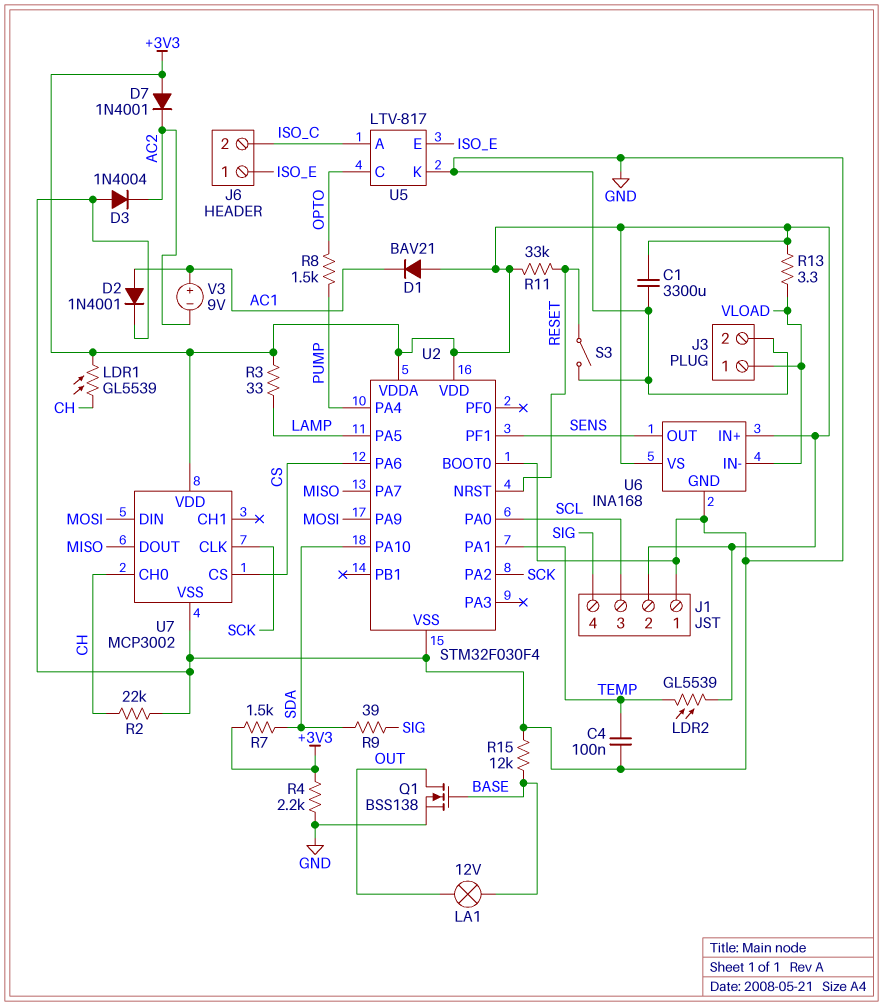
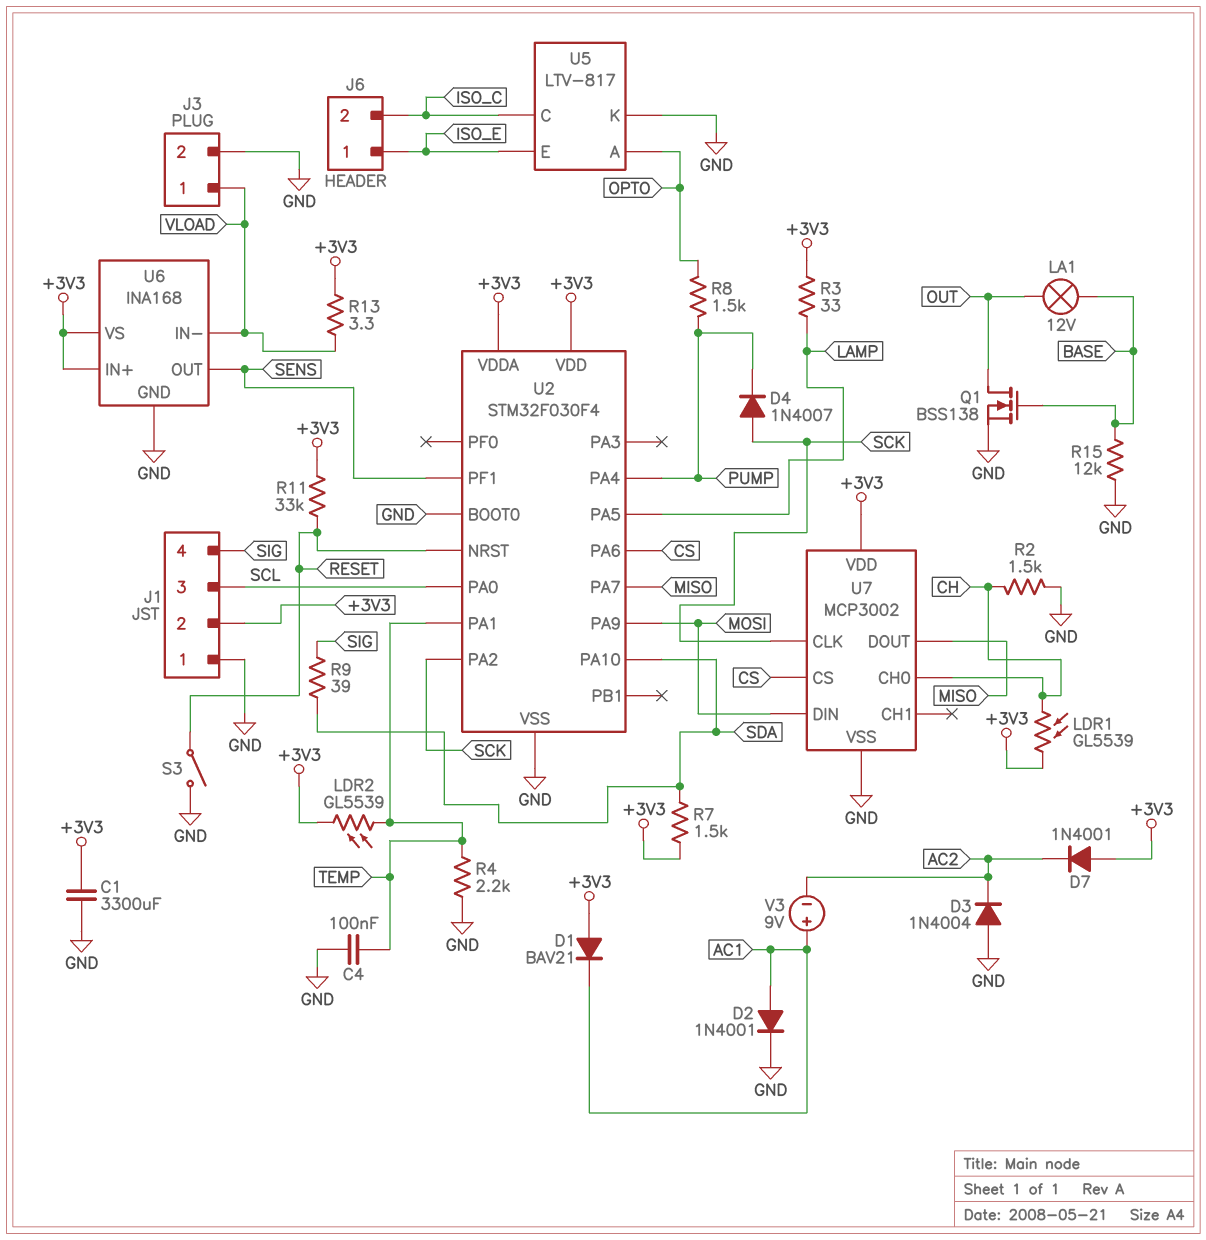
D4: none -> diode 1N4007 (A SCK, K PUMP)
R2: 22k (CH, GND) -> 1.5k (CH, GND)
R4: 2.2k (+3V3, GND) -> 2.2k (GND, TEMP)
U5 pin A: ISO_C -> OPTO
U5 pin C: OPTO -> ISO_C

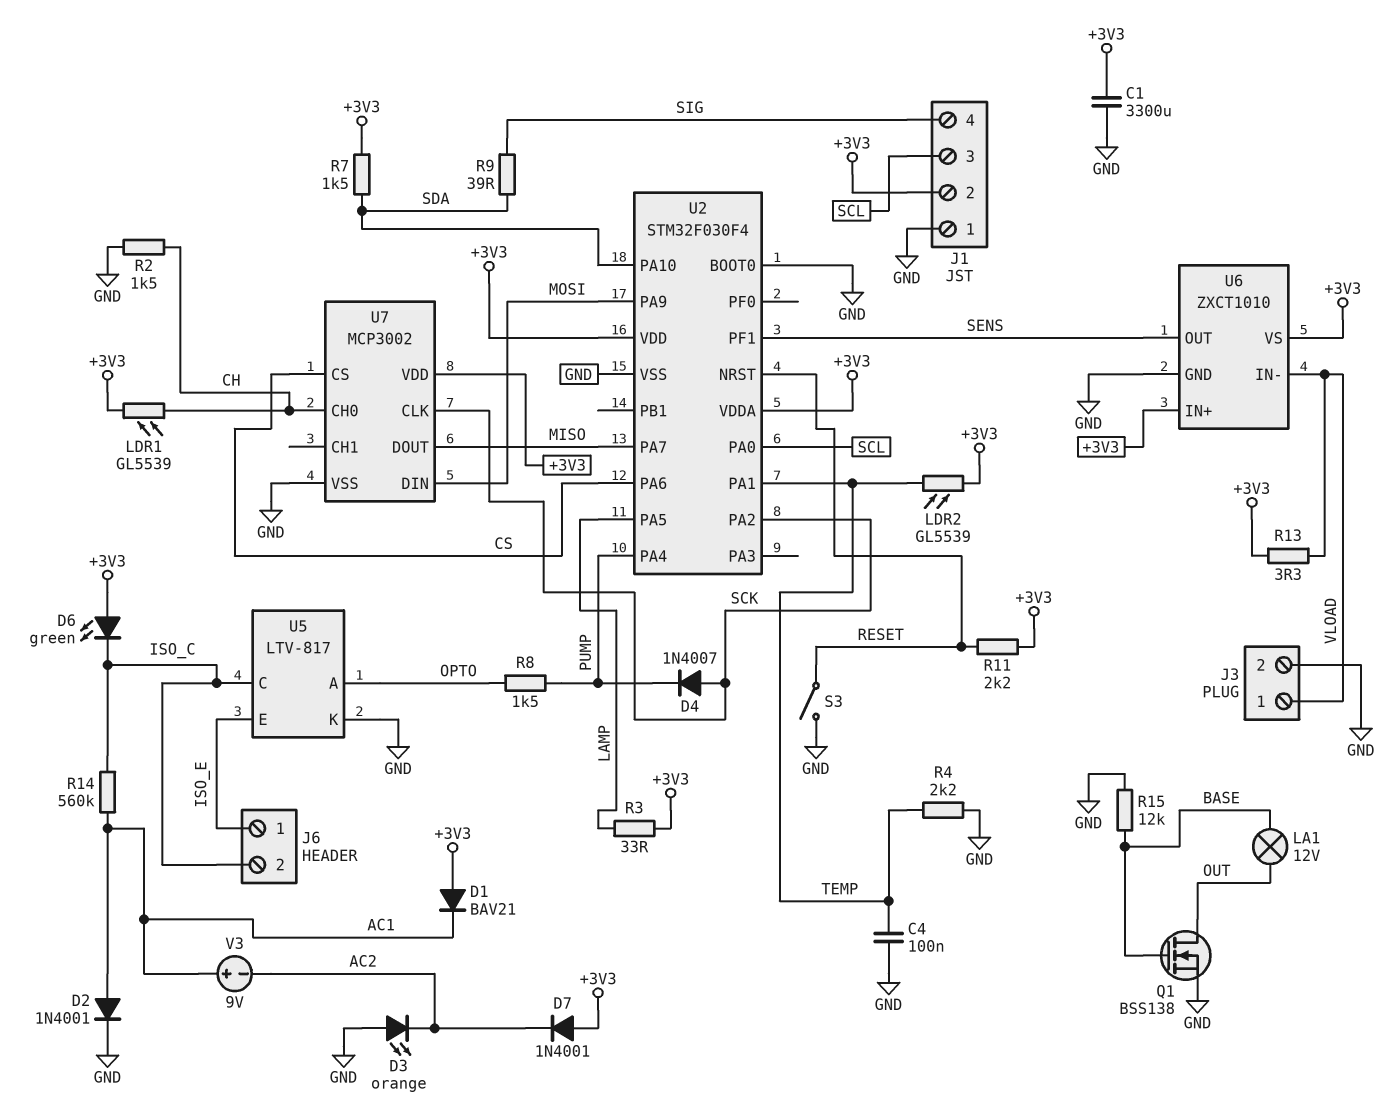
D3: diode 1N4004 (A GND, K AC2) -> LED orange (A GND, K AC2)
D6: none -> LED green (A +3V3, K ISO_C)
R11: 33k (+3V3, RESET) -> 2.2k (+3V3, RESET)
R14: none -> 560k (AC1, ISO_C)
U6: INA168 -> ZXCT1010

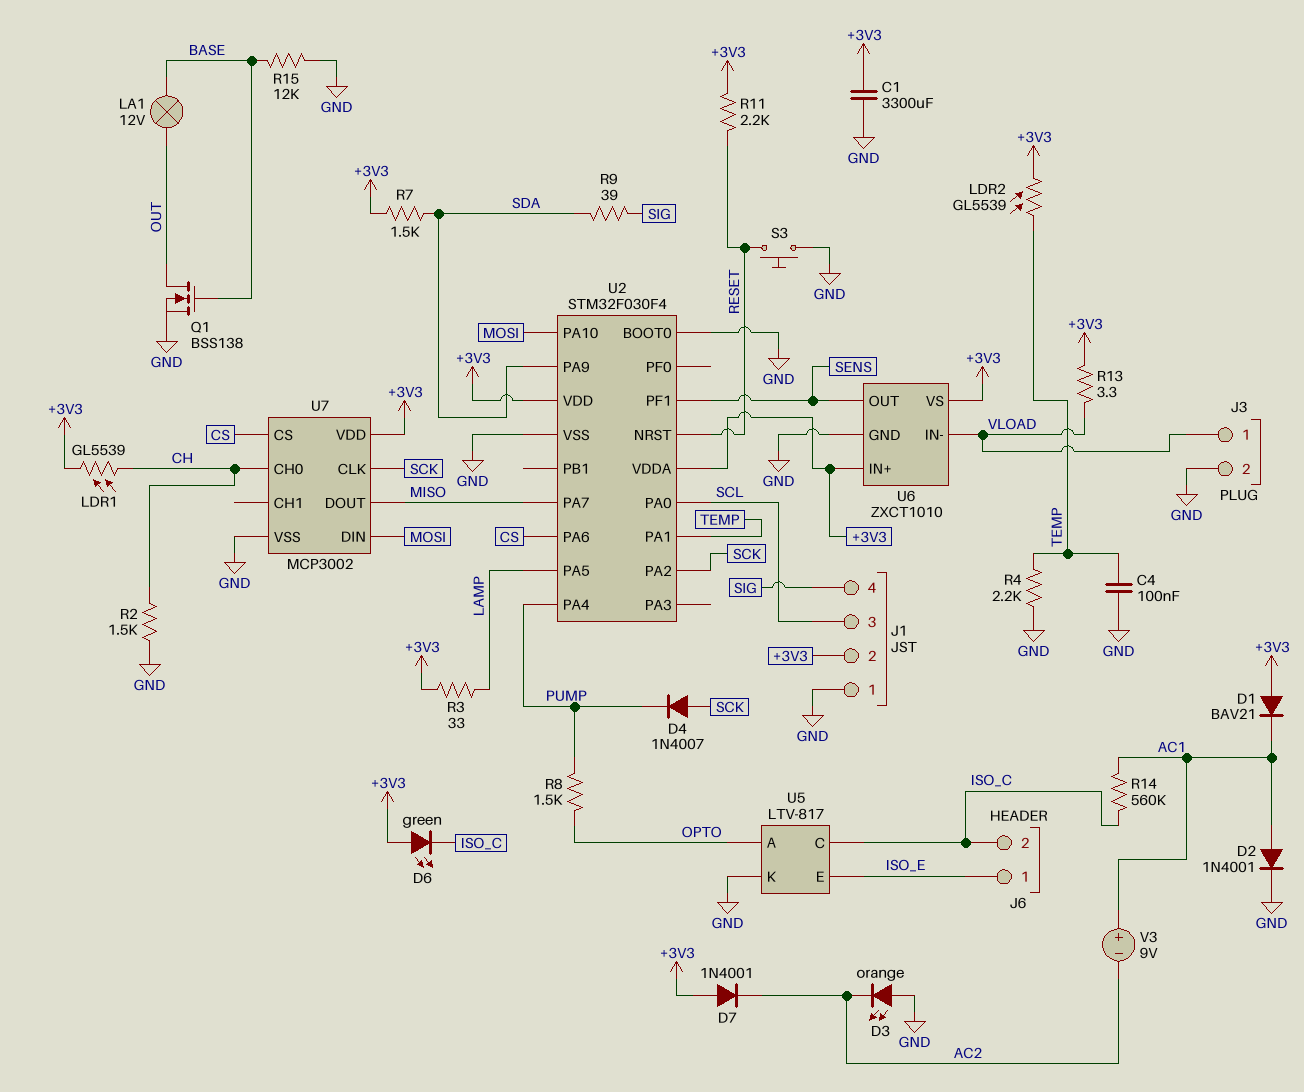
S3: switch (GND, RESET) -> button (GND, RESET)
U2 pin PA9: MOSI -> SDA
U2 pin PA10: SDA -> MOSI

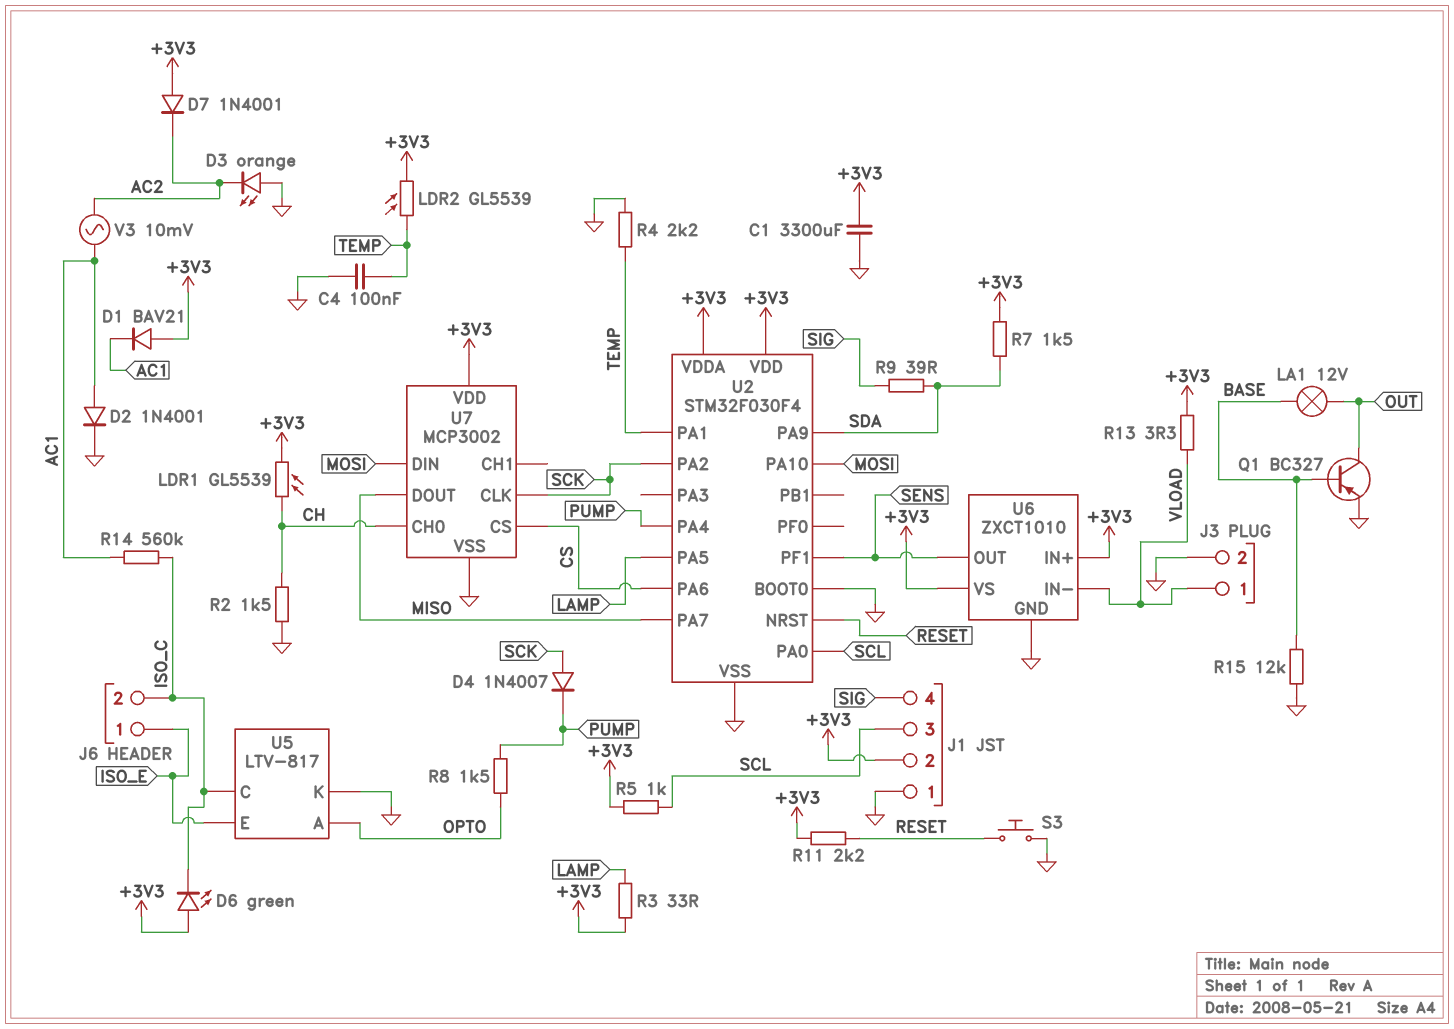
Q1: NMOS BSS138 (G BASE, D OUT, S GND) -> PNP BC327 (B BASE, C OUT, E GND)
R5: none -> 1k (+3V3, SCL)
V3: 9V (plus AC1, minus AC2) -> AC 10mV (AC1, AC2)

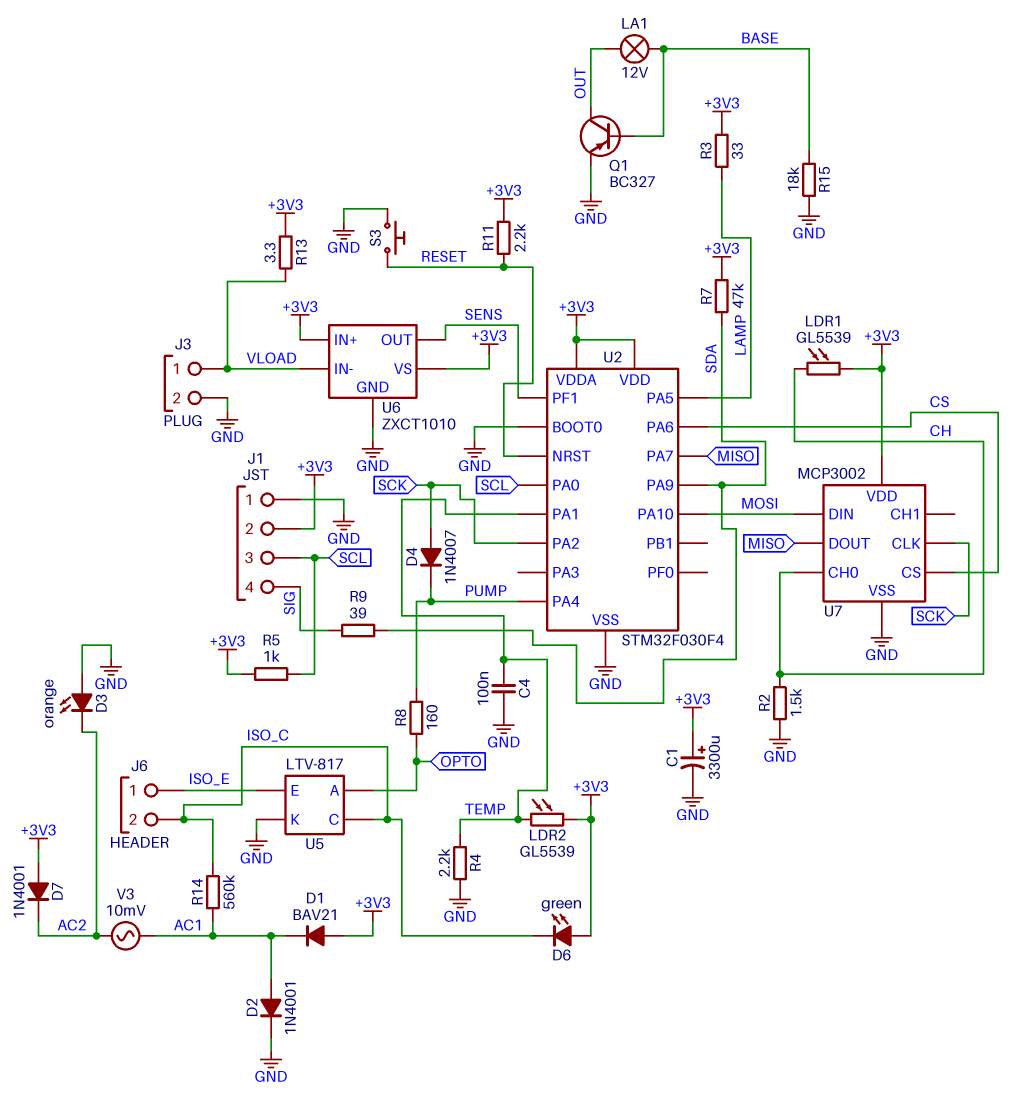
C1: 3300uF (+3V3, GND) -> 3300uF (plus +3V3, minus GND)
R7: 1.5k (+3V3, SDA) -> 47k (+3V3, SDA)
R8: 1.5k (OPTO, PUMP) -> 160 (OPTO, PUMP)
R15: 12k (BASE, GND) -> 18k (BASE, GND)

